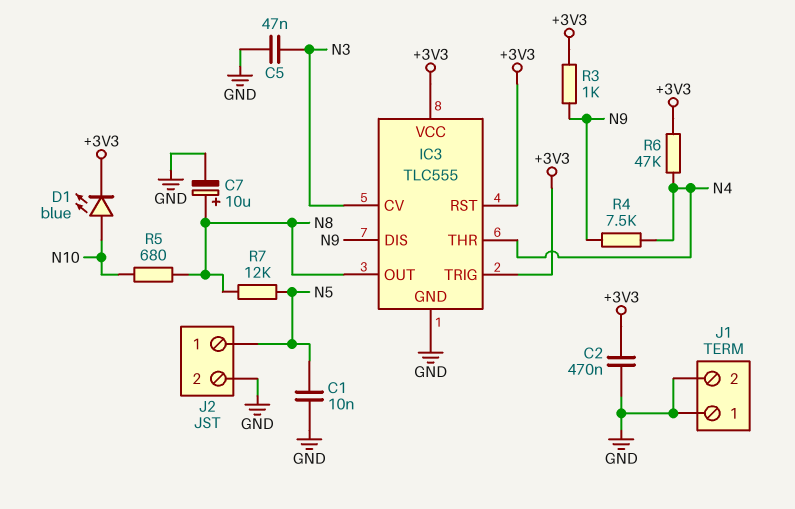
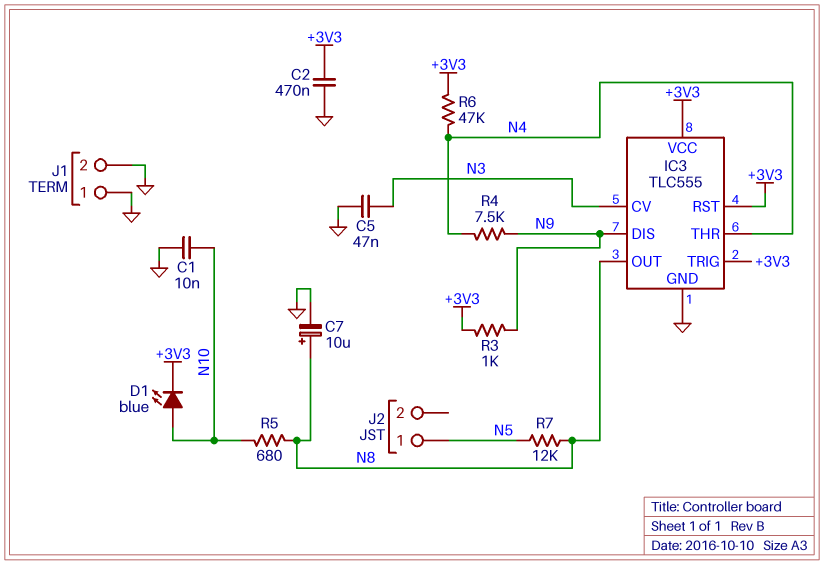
C1: 10nF (GND, N5) -> 10nF (GND, N10)
J2 pin 2: GND -> none

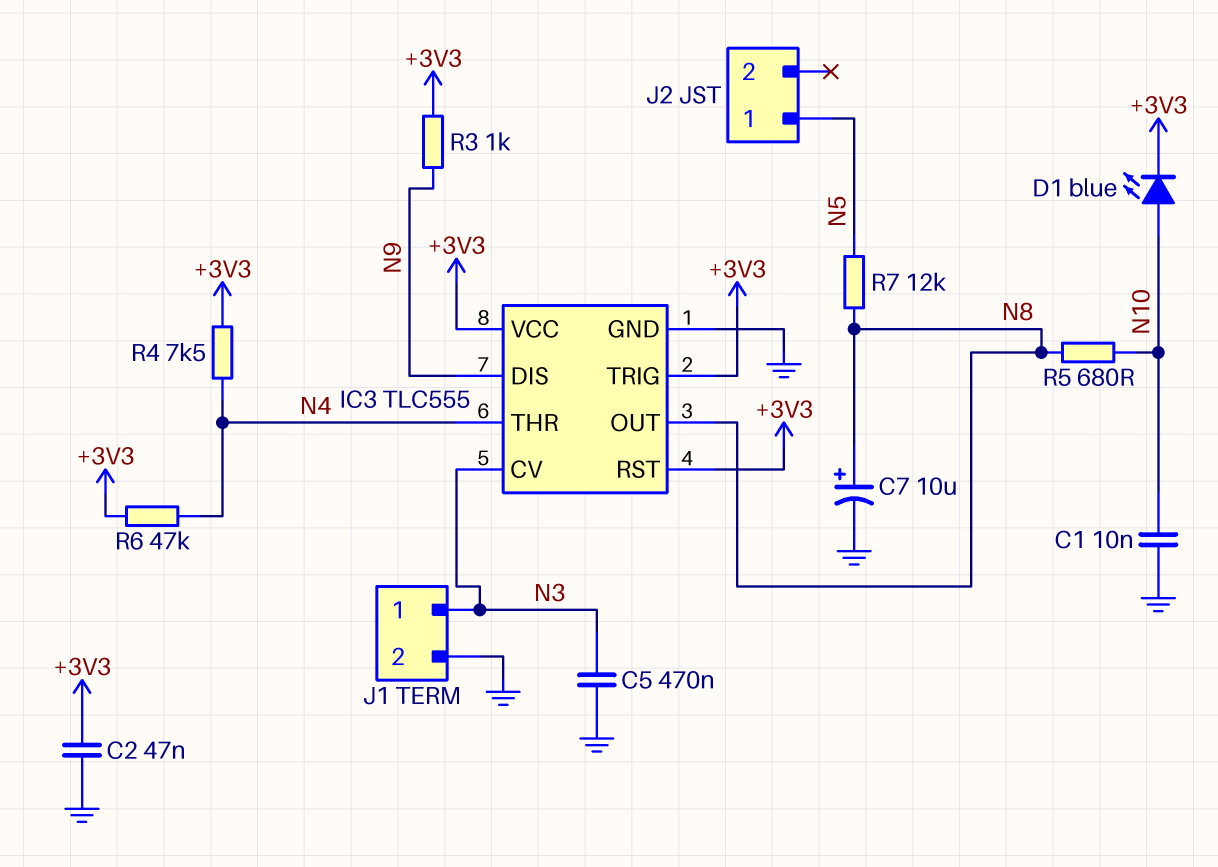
C2: 470nF (+3V3, GND) -> 47nF (+3V3, GND)
C5: 47nF (GND, N3) -> 470nF (GND, N3)
J1 pin 1: GND -> N3
R4: 7.5k (N4, N9) -> 7.5k (+3V3, N4)

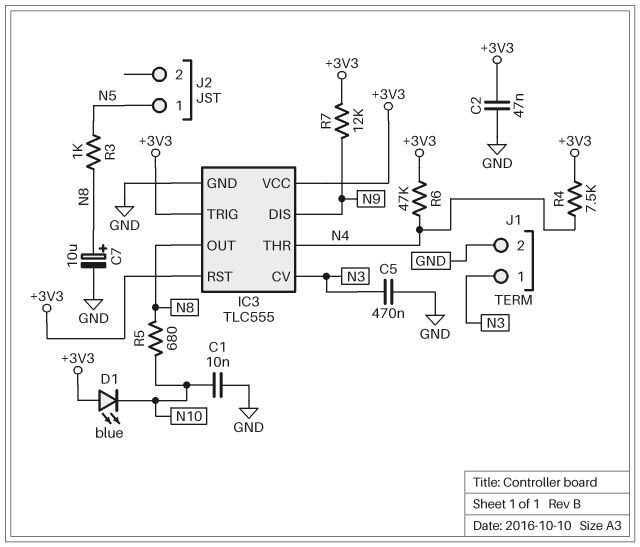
D1: LED blue (A N10, K +3V3) -> LED blue (A +3V3, K N10)
R3: 1k (+3V3, N9) -> 1k (N5, N8)
R7: 12k (N5, N8) -> 12k (+3V3, N9)

